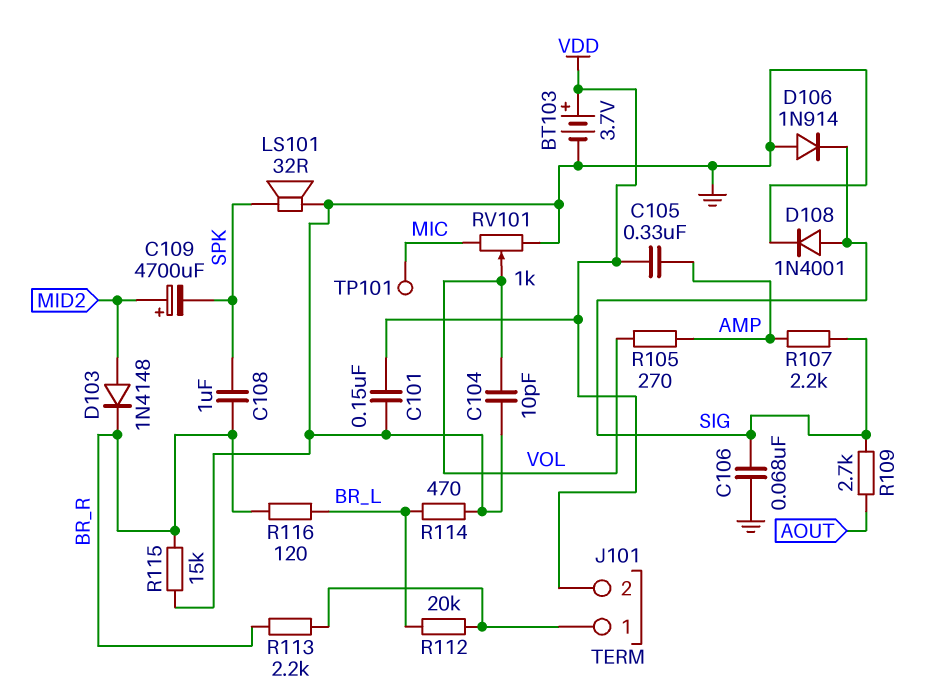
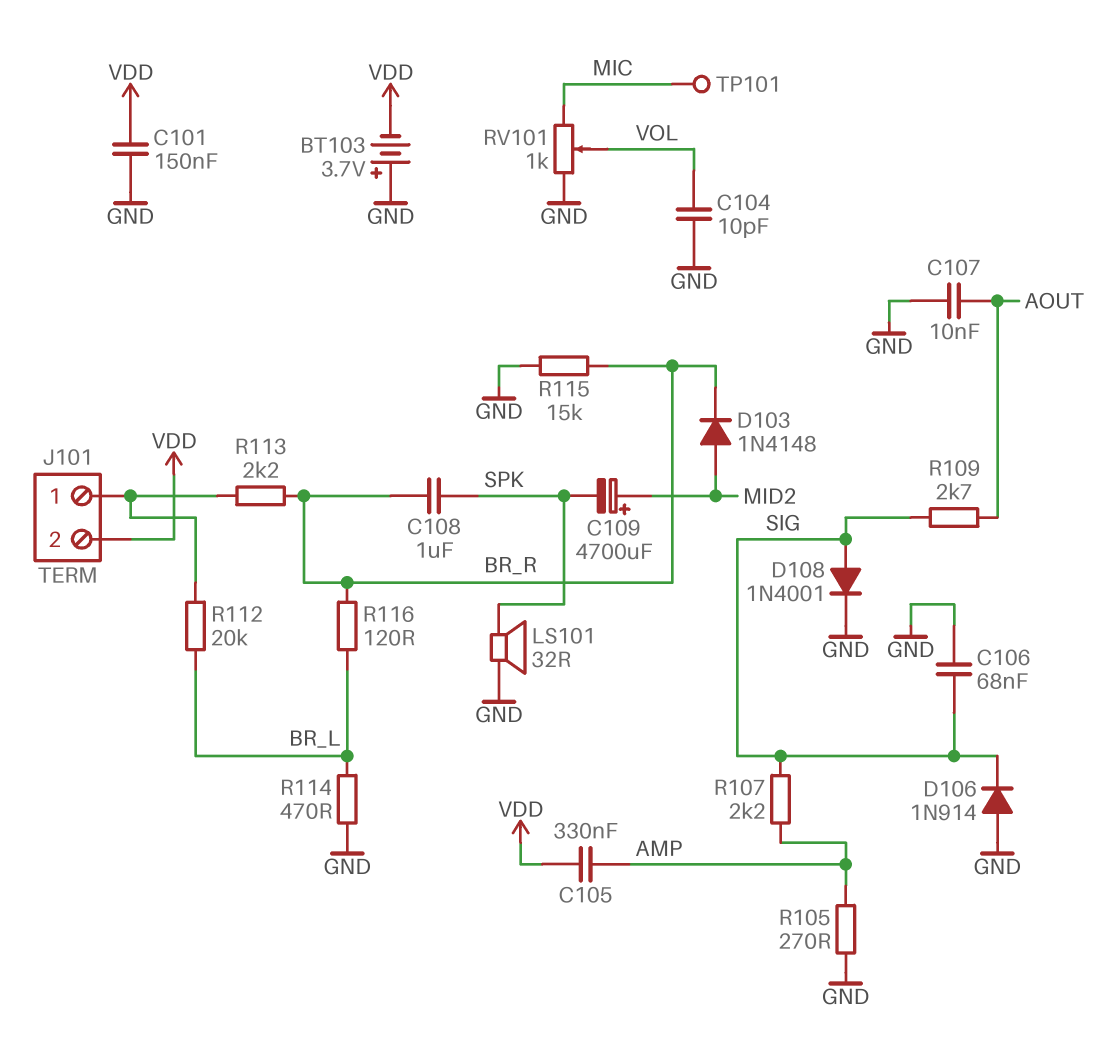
BT103: 3.7V (plus VDD, minus GND) -> 3.7V (plus GND, minus VDD)
C107: none -> 10nF (AOUT, GND)
R105: 270 (AMP, VOL) -> 270 (AMP, GND)

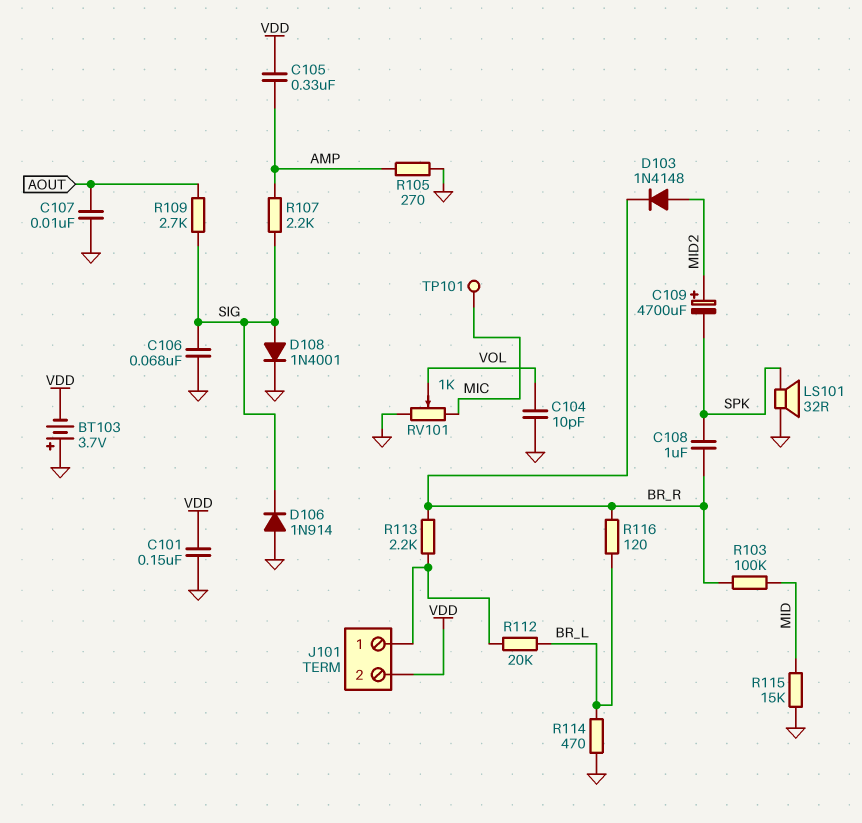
R103: none -> 100k (BR_R, MID)
R115: 15k (BR_R, GND) -> 15k (GND, MID)

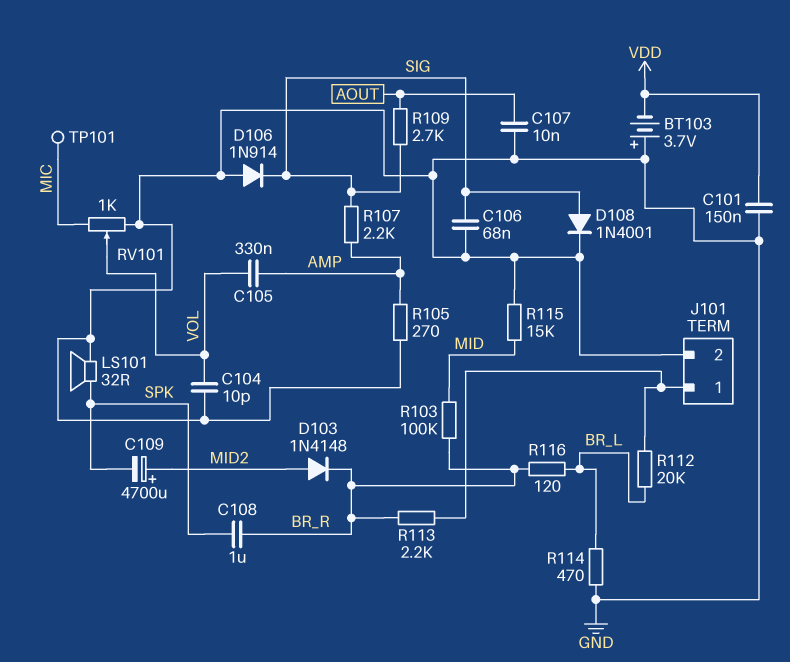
C105: 330nF (AMP, VDD) -> 330nF (AMP, VOL)
J101 pin 2: VDD -> GND

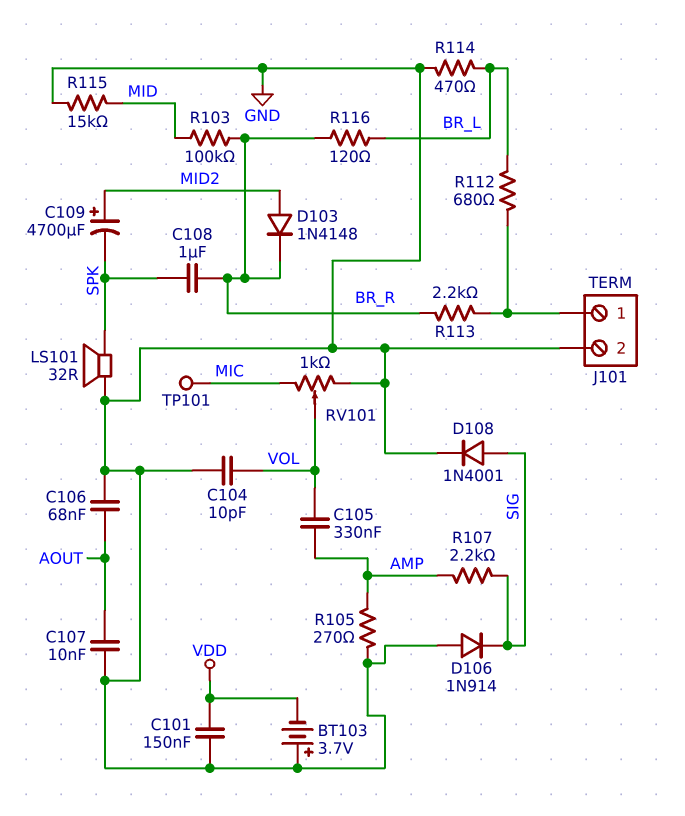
C106: 68nF (GND, SIG) -> 68nF (AOUT, GND)
R109: 2.7k (AOUT, SIG) -> none
R112: 20k (BR_L, J101/1) -> 680 (BR_L, J101/1)

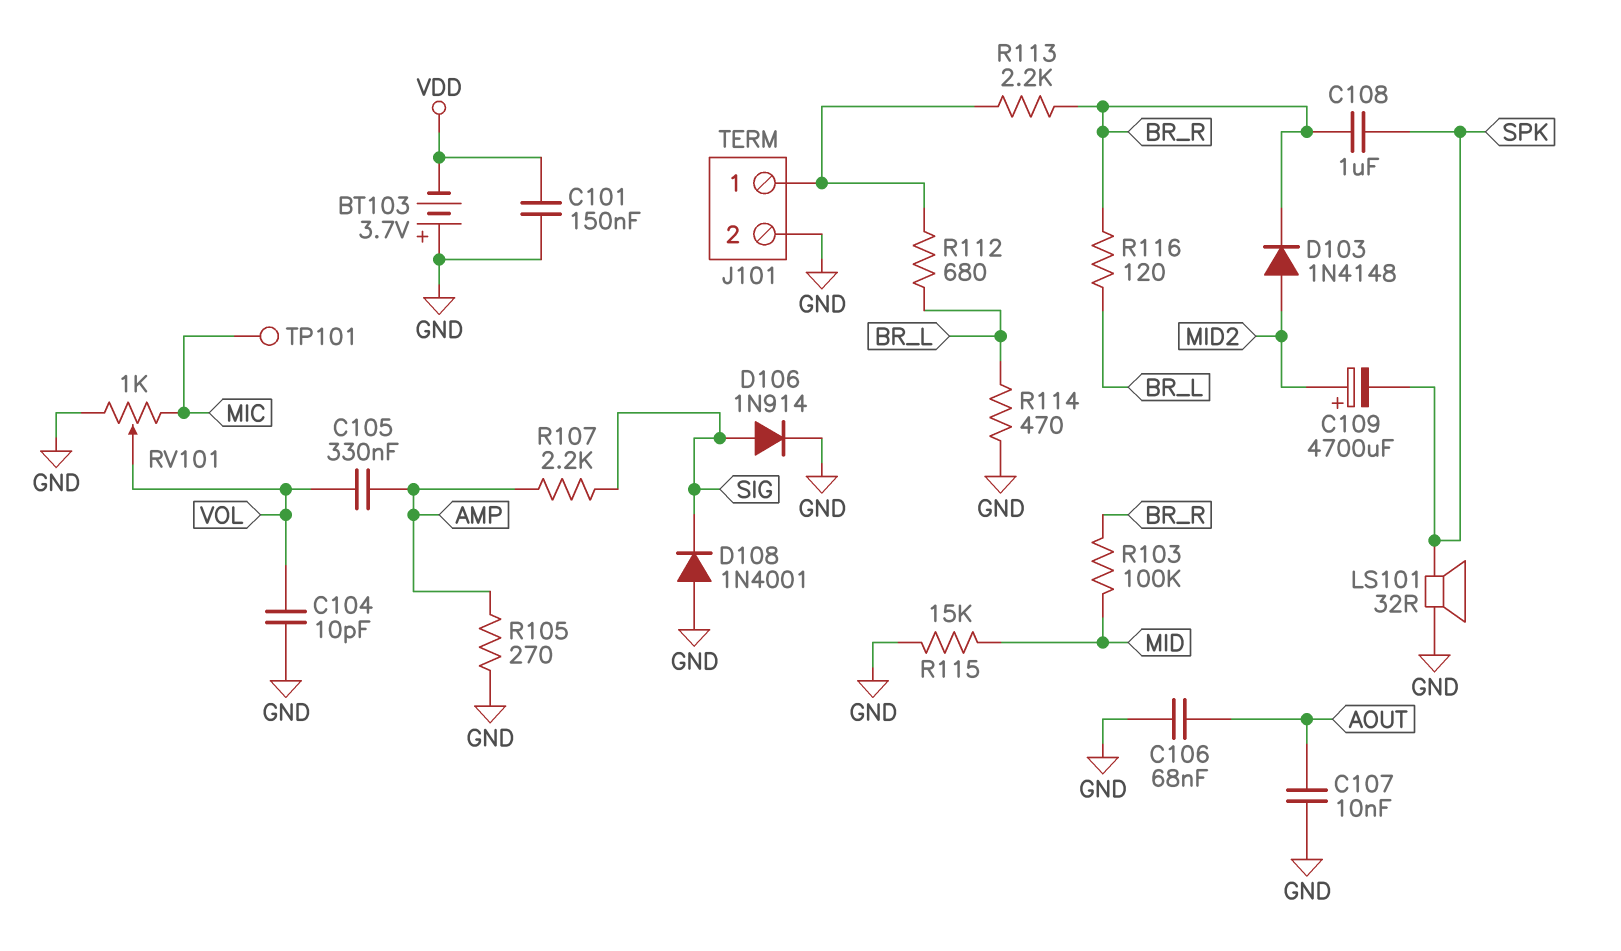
D106: diode 1N914 (A GND, K SIG) -> diode 1N914 (A SIG, K GND)
D108: diode 1N4001 (A SIG, K GND) -> diode 1N4001 (A GND, K SIG)

